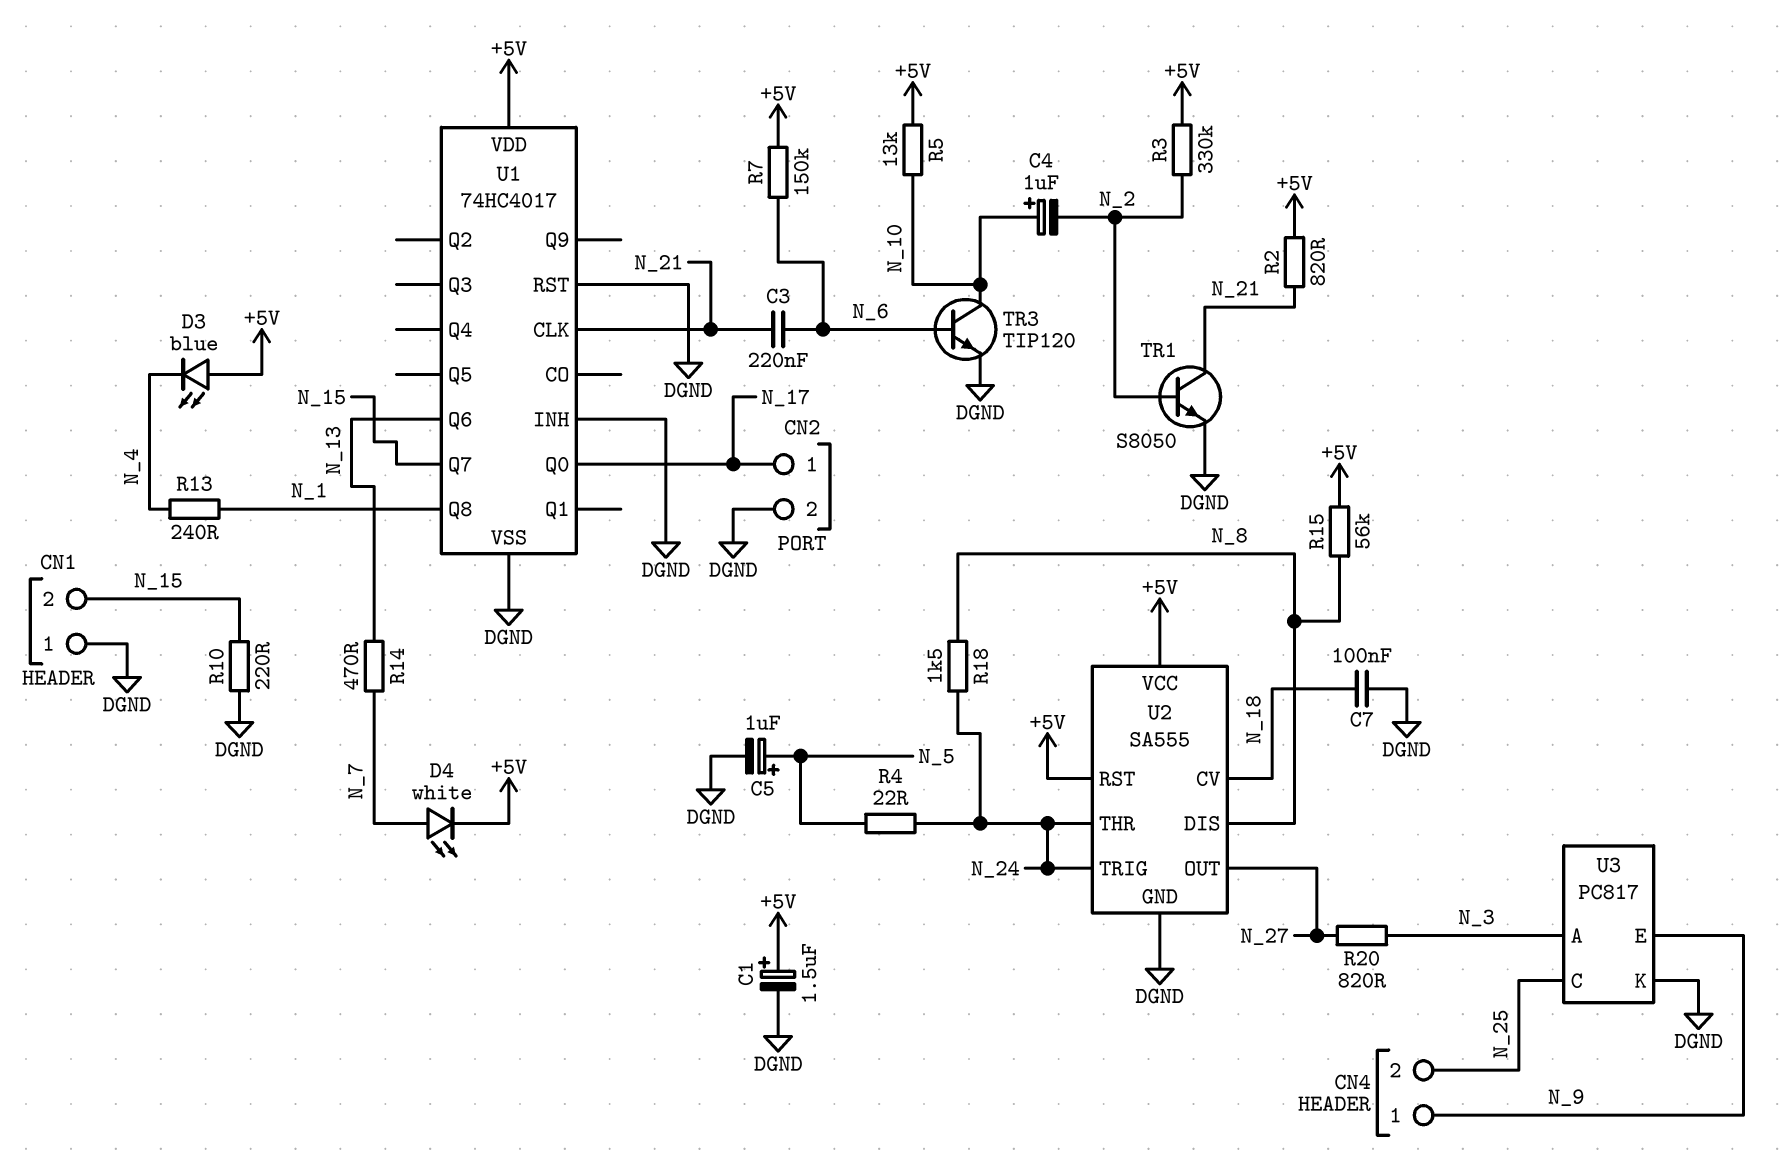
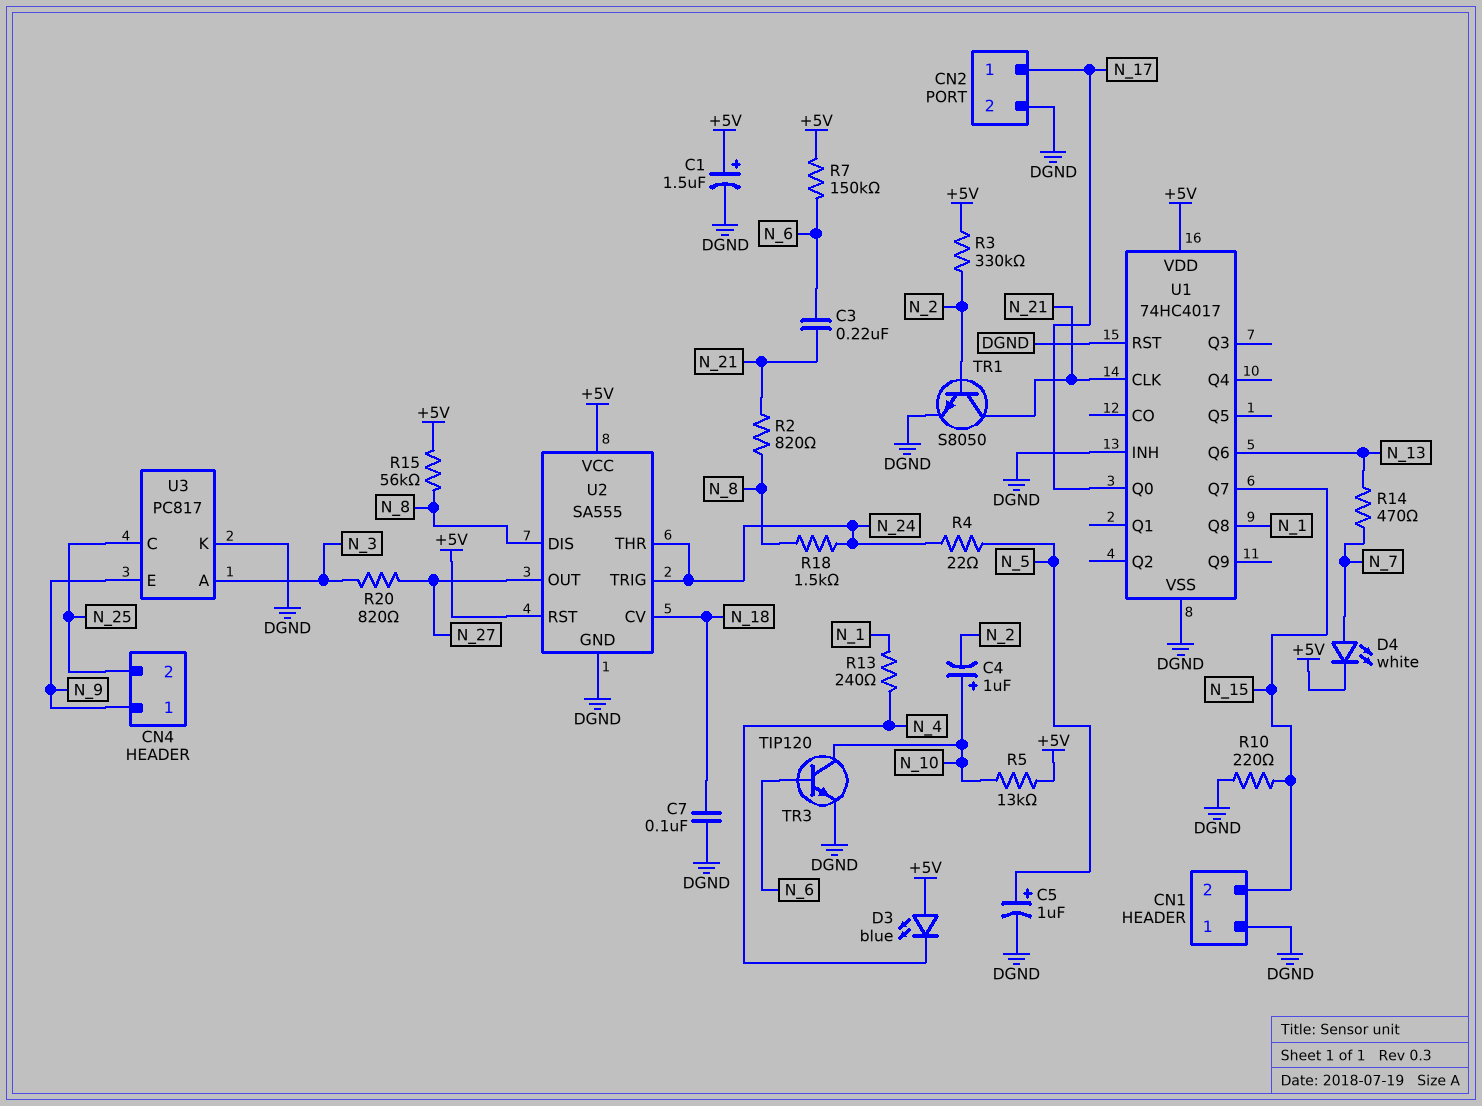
R2: 820 (+5V, N_21) -> 820 (N_8, N_21)

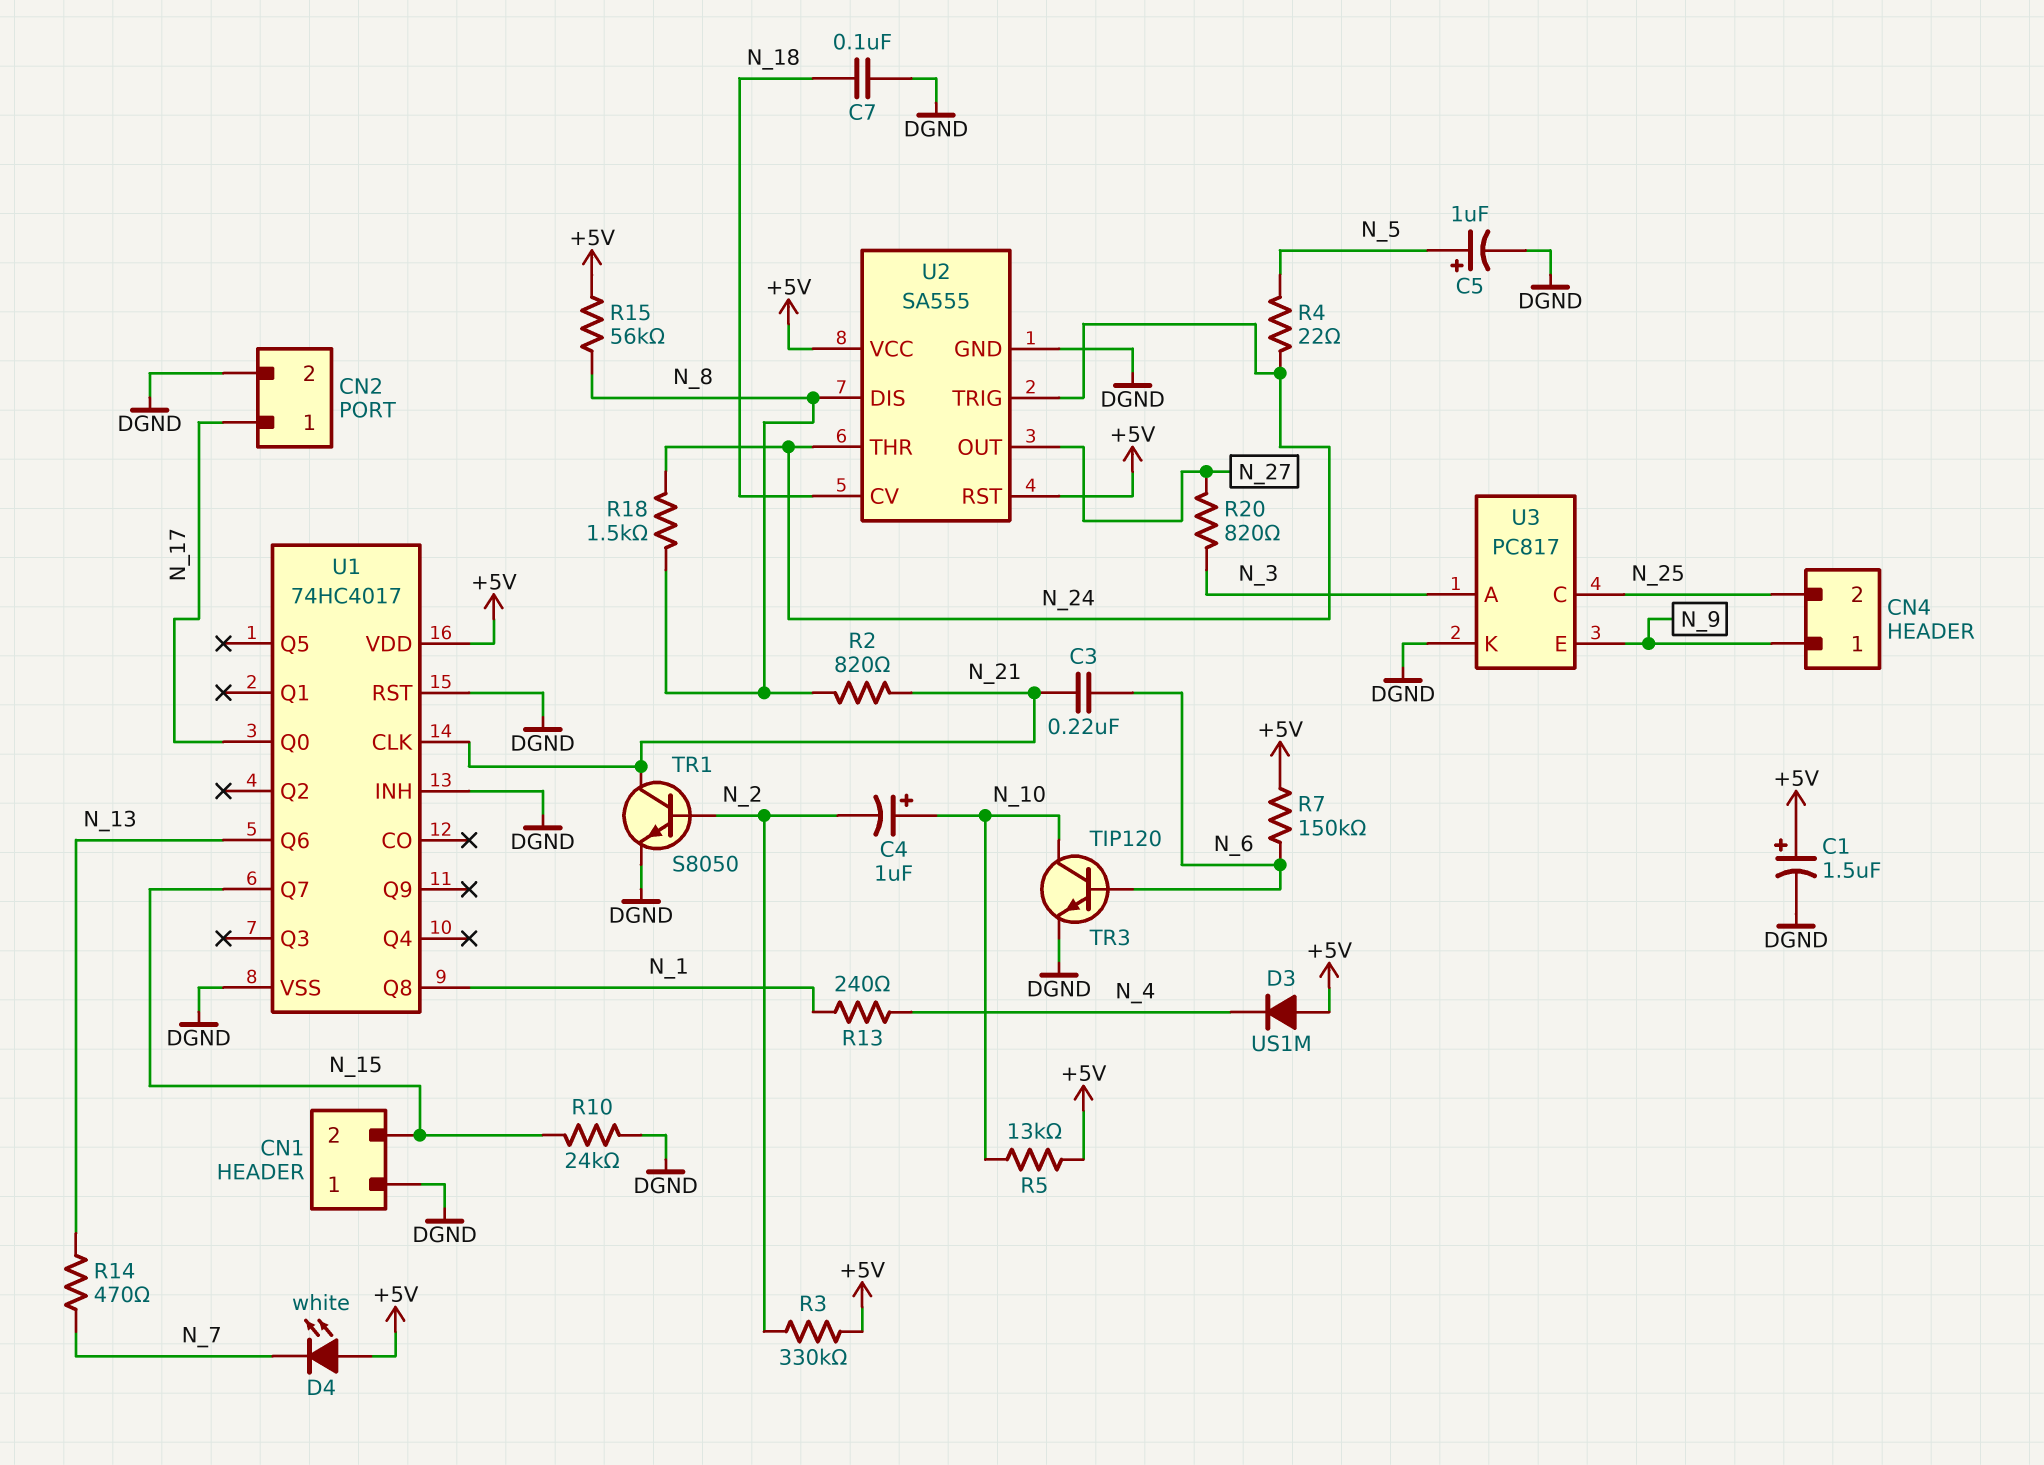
D3: LED blue (A +5V, K N_4) -> diode US1M (A +5V, K N_4)
D4: LED white (A N_7, K +5V) -> LED white (A +5V, K N_7)
R10: 220 (DGND, N_15) -> 24k (DGND, N_15)

